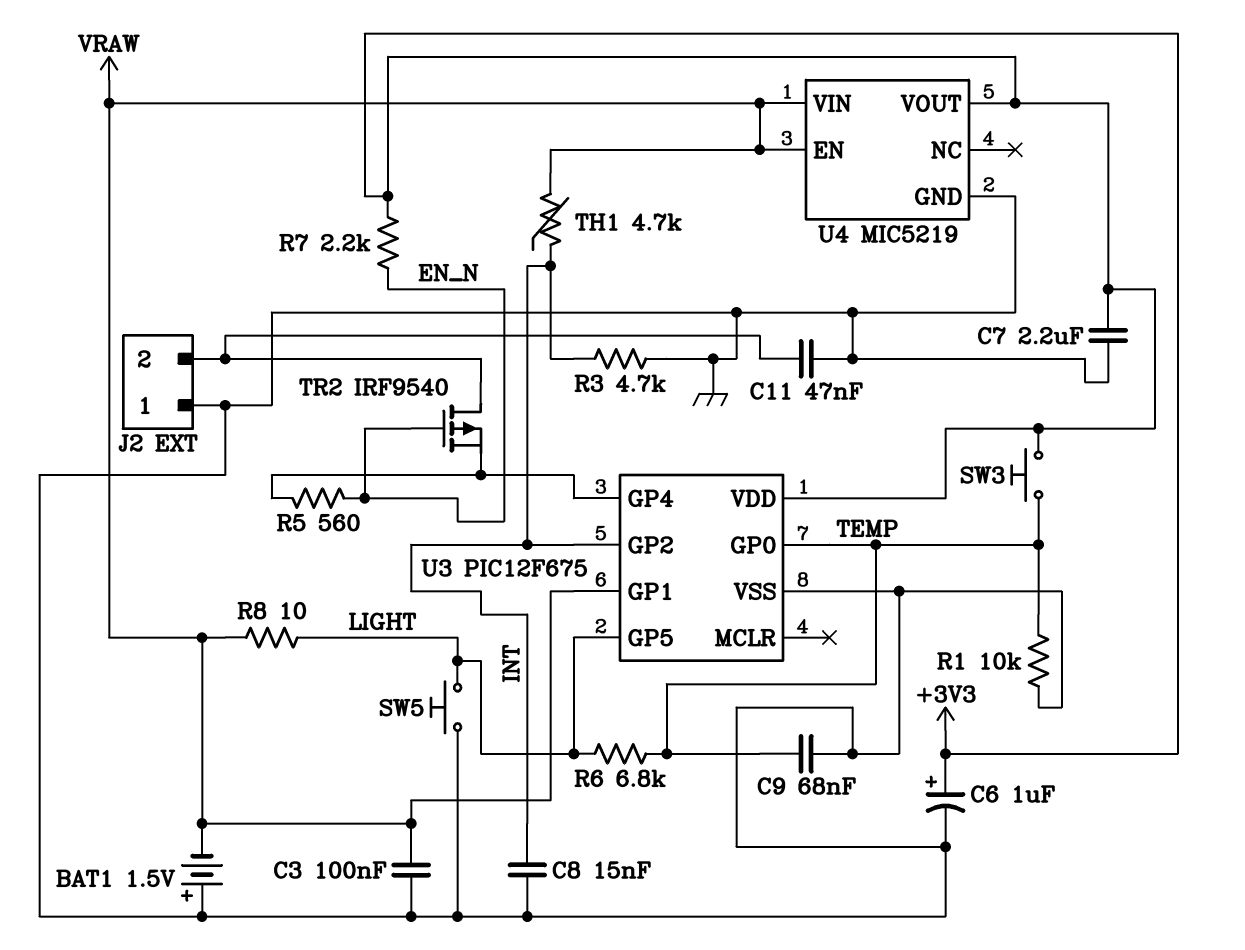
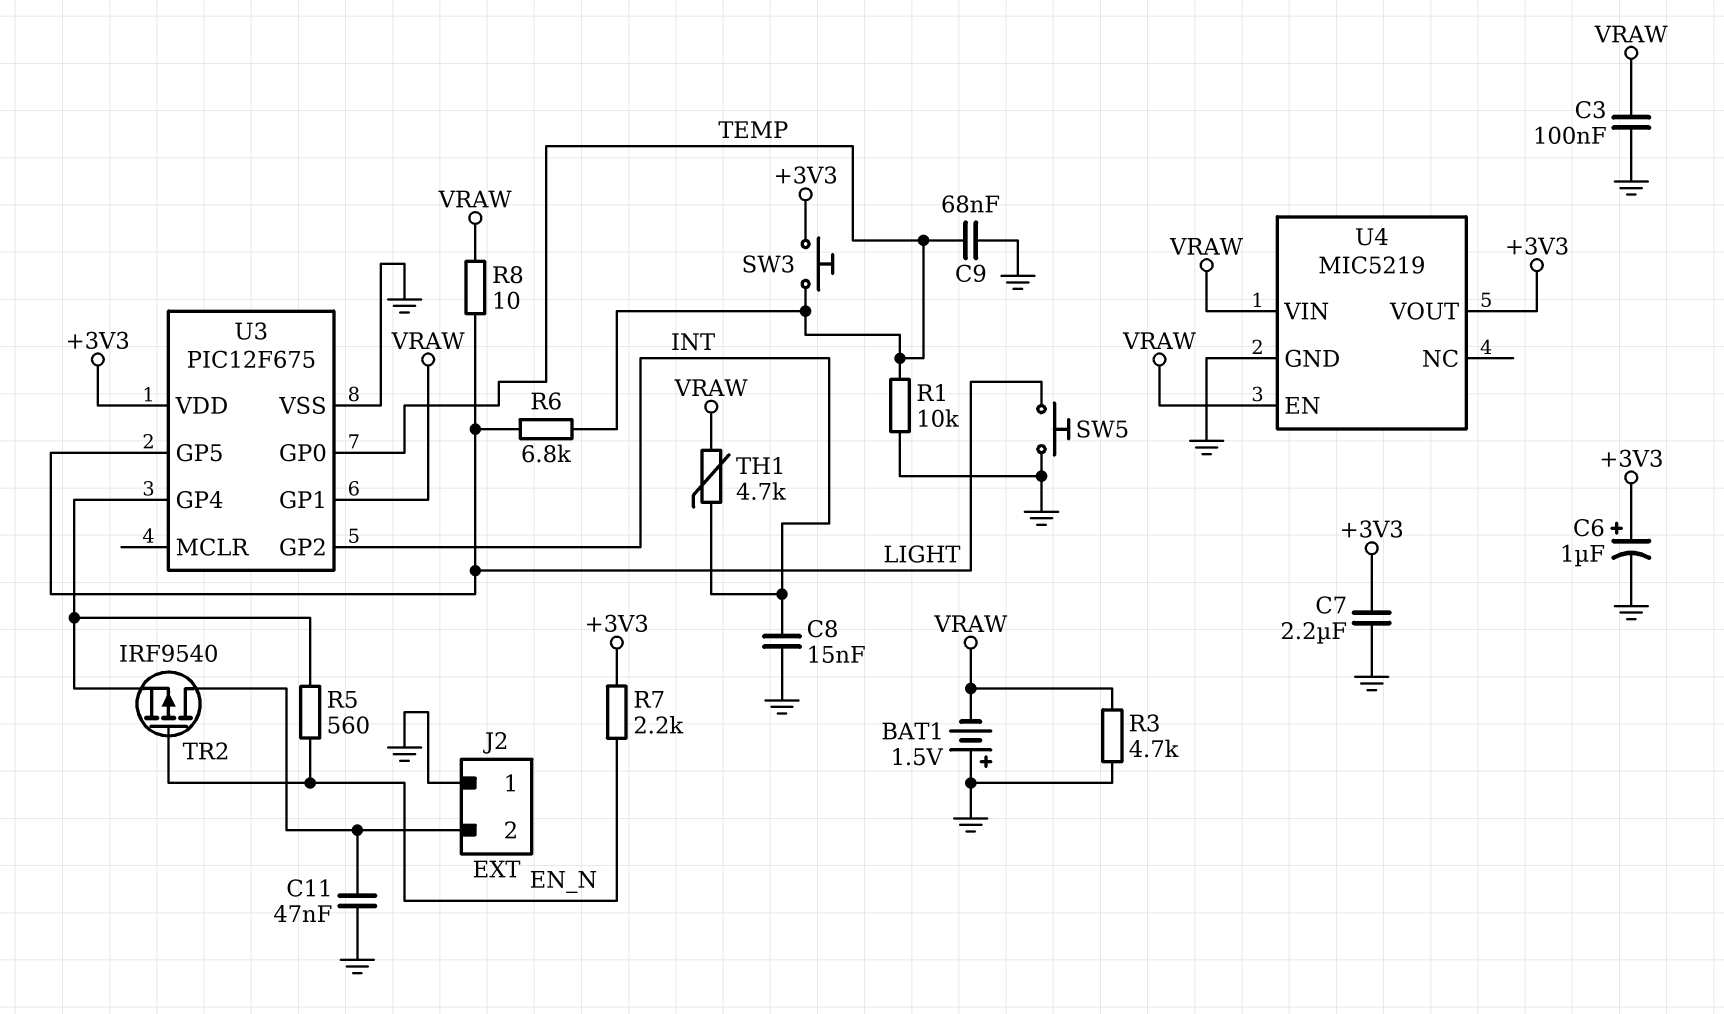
R3: 4.7k (GND, INT) -> 4.7k (GND, VRAW)

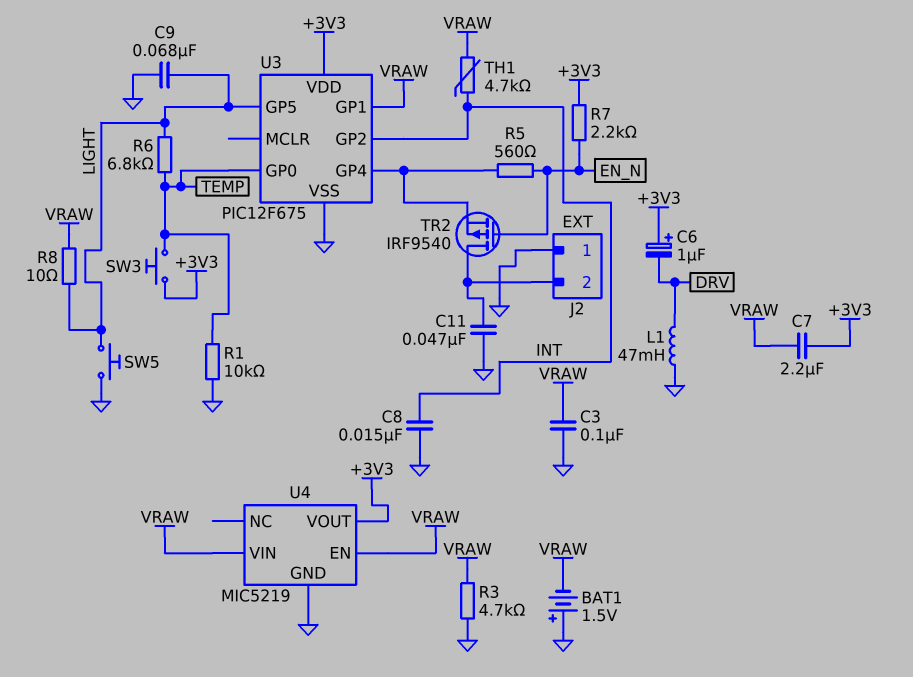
C6: 1uF (plus +3V3, minus GND) -> 1uF (plus +3V3, minus DRV)
C7: 2.2uF (+3V3, GND) -> 2.2uF (+3V3, VRAW)
C9: 68nF (GND, TEMP) -> 68nF (GND, LIGHT)
L1: none -> 47mH (DRV, GND)

